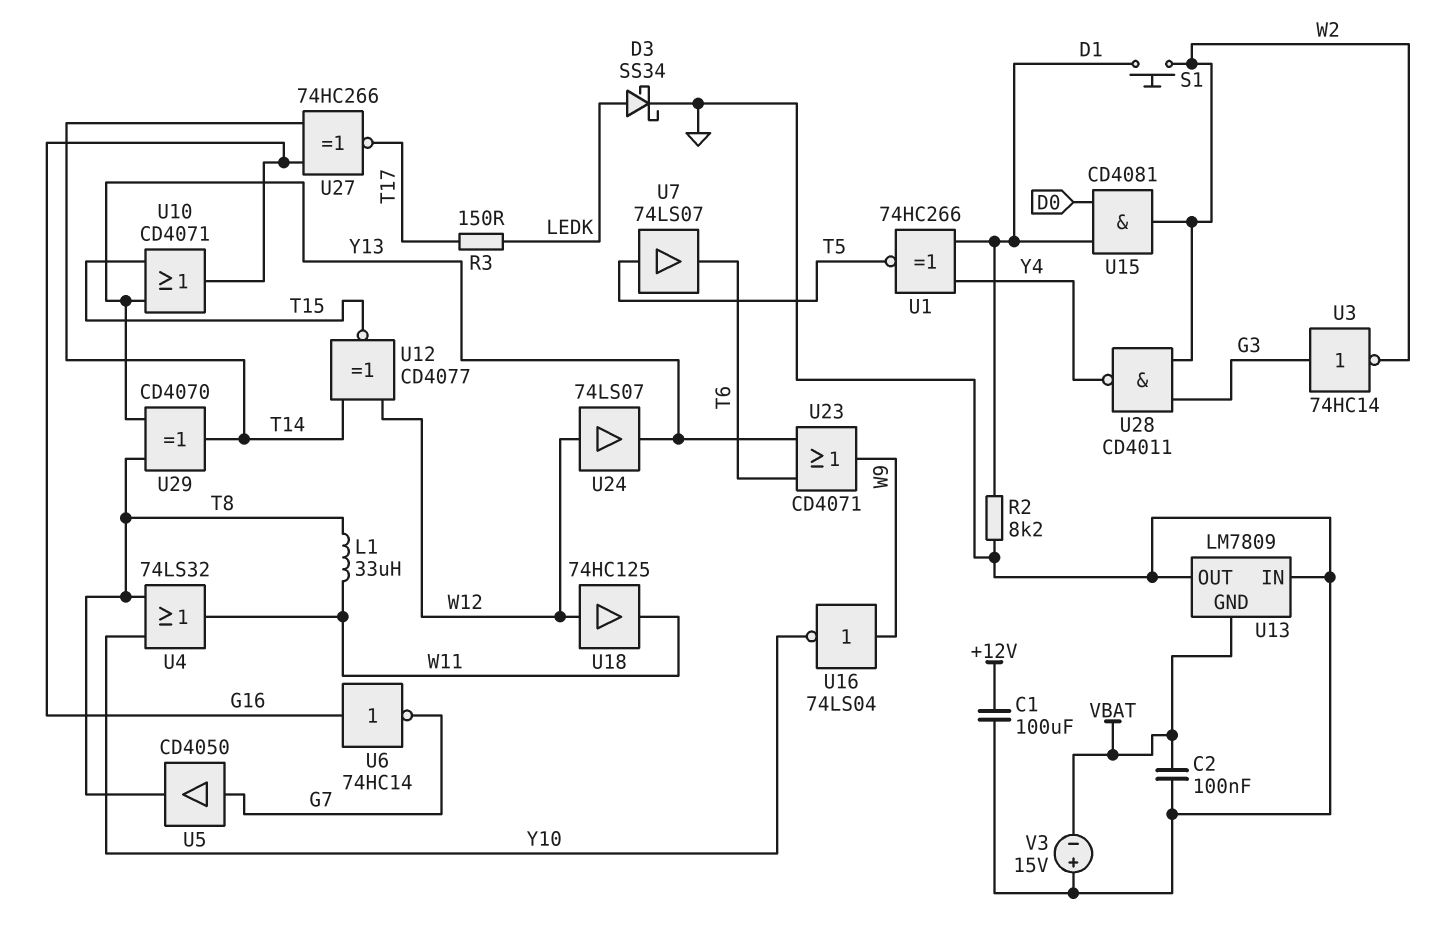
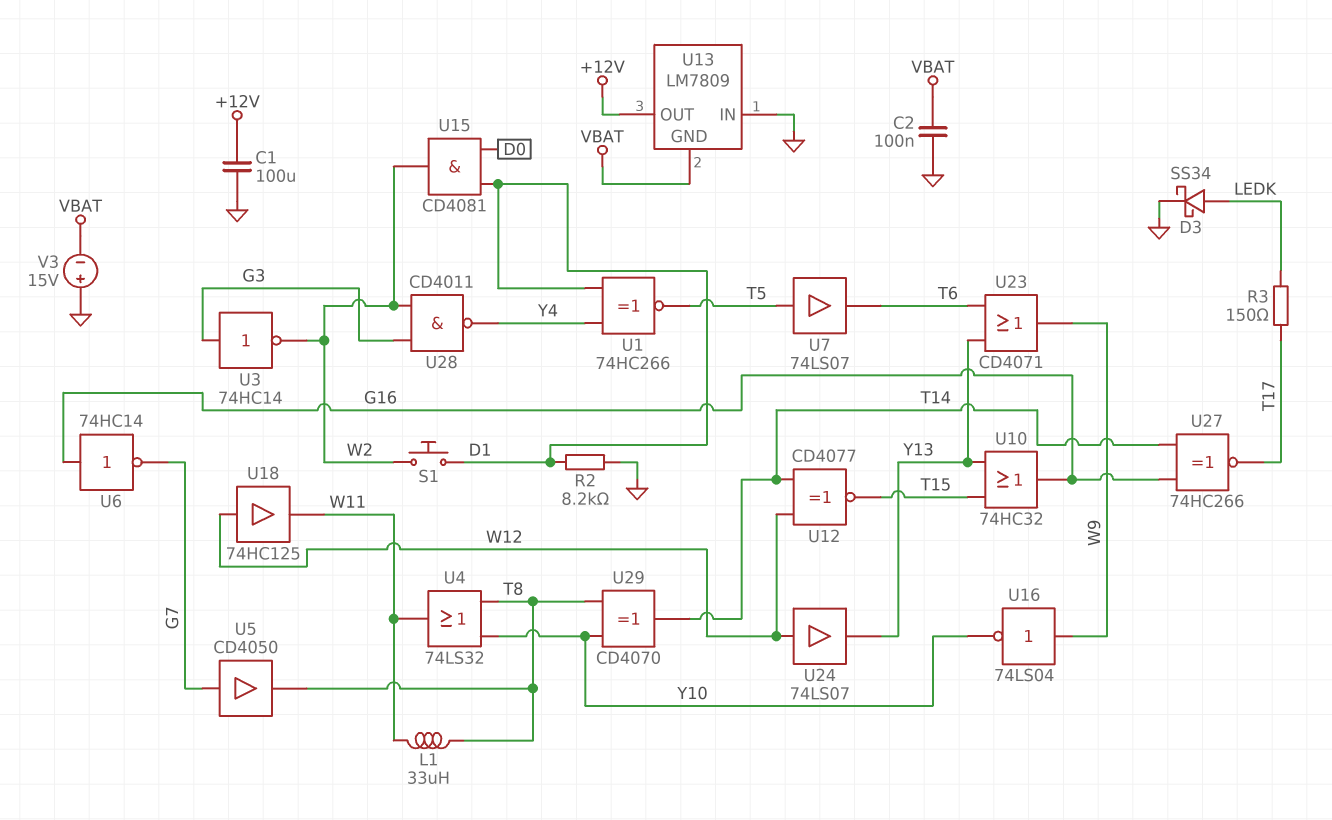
U10: OR CD4071 (in T15, in Y13, out G16) -> OR 74HC32 (in T15, in Y13, out G16)
U13 pin OUT: GND -> +12V
U29: XOR CD4070 (in T8, in Y13, out T14) -> XOR CD4070 (in T8, in Y10, out T14)

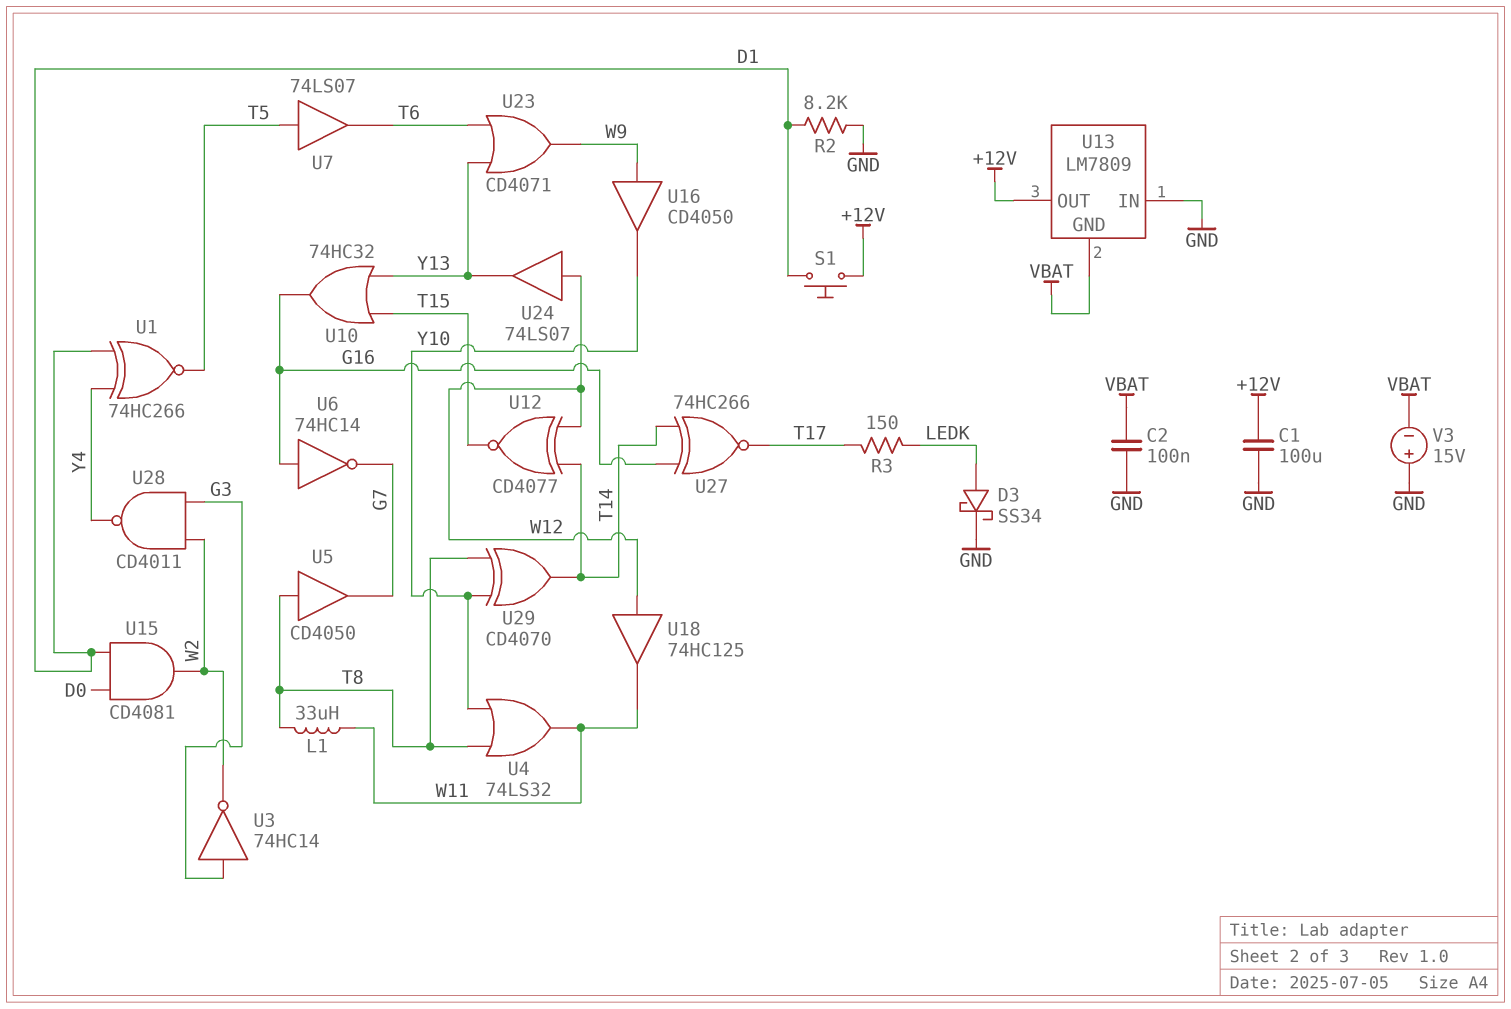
S1: button (D1, W2) -> button (+12V, D1)
U5: buffer CD4050 (in G7, out T8) -> buffer CD4050 (in T8, out G7)
U16: NOT 74LS04 (in W9, out Y10) -> buffer CD4050 (in W9, out Y10)

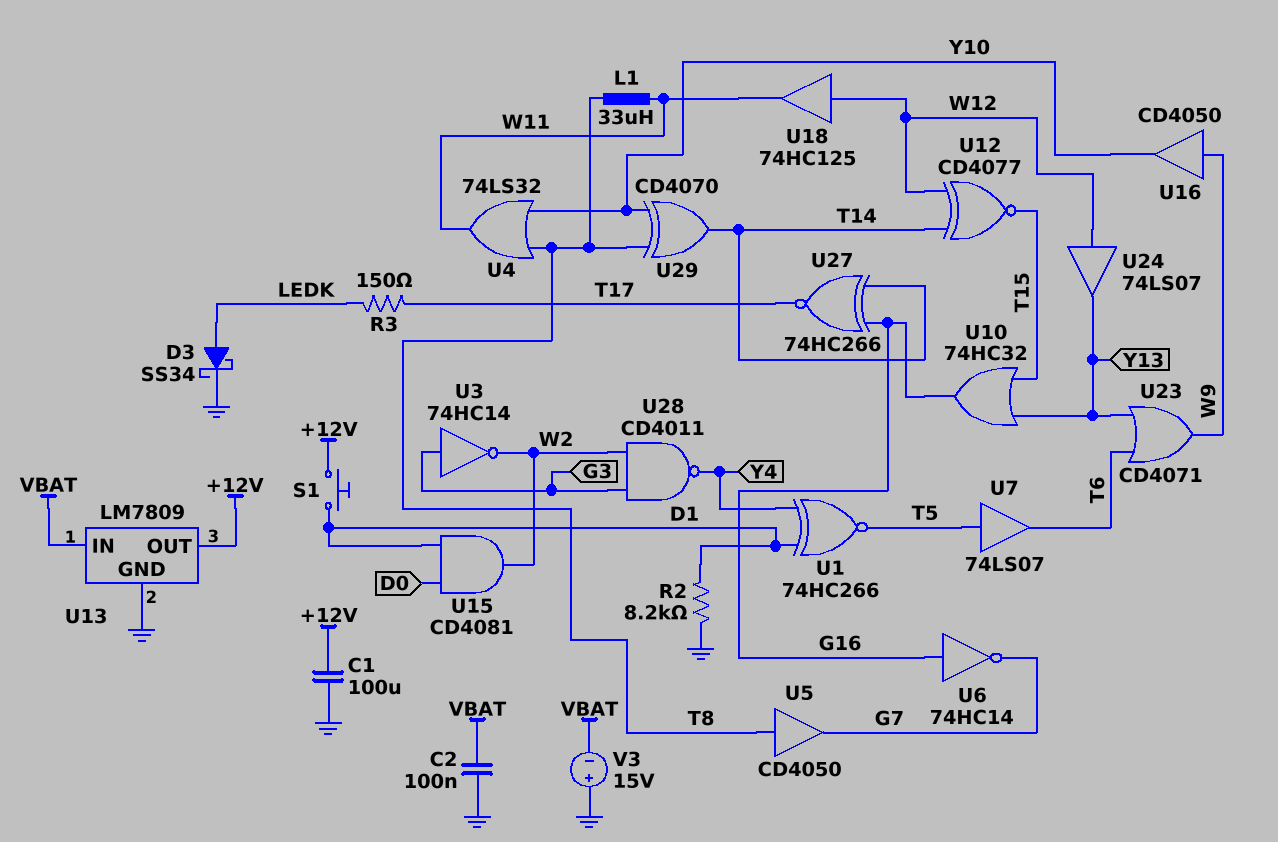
U13 pin GND: VBAT -> GND
U13 pin IN: GND -> VBAT

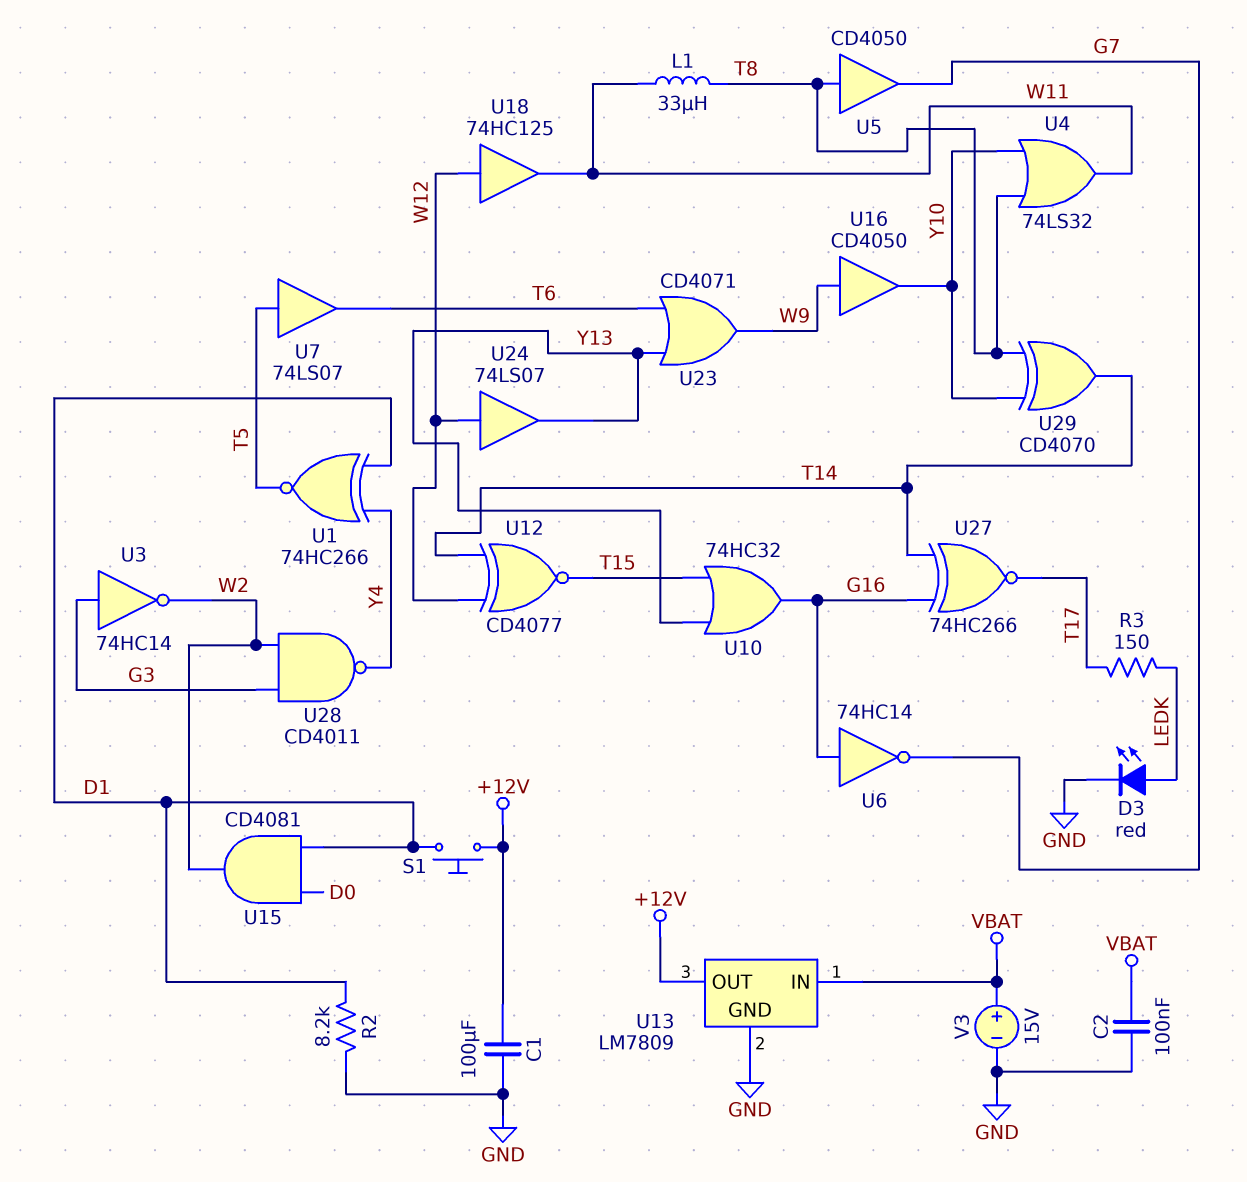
D3: schottky SS34 (A LEDK, K GND) -> LED red (A LEDK, K GND)
V3: 15V (plus GND, minus VBAT) -> 15V (plus VBAT, minus GND)

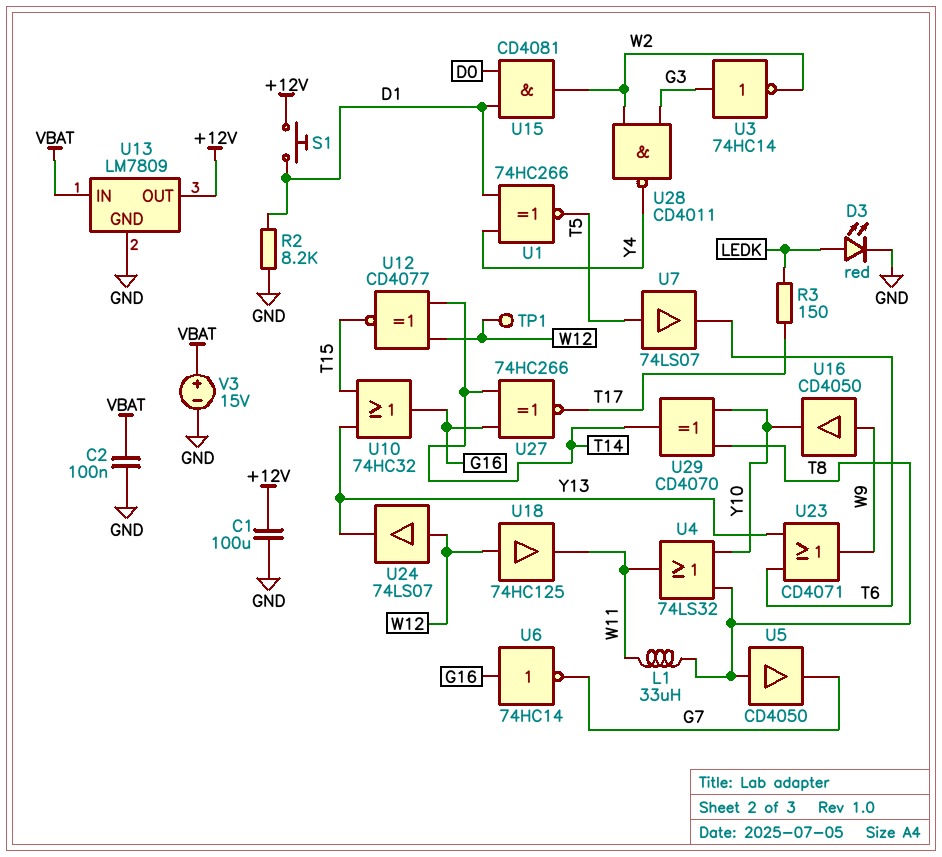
TP1: none -> test point (W12)

